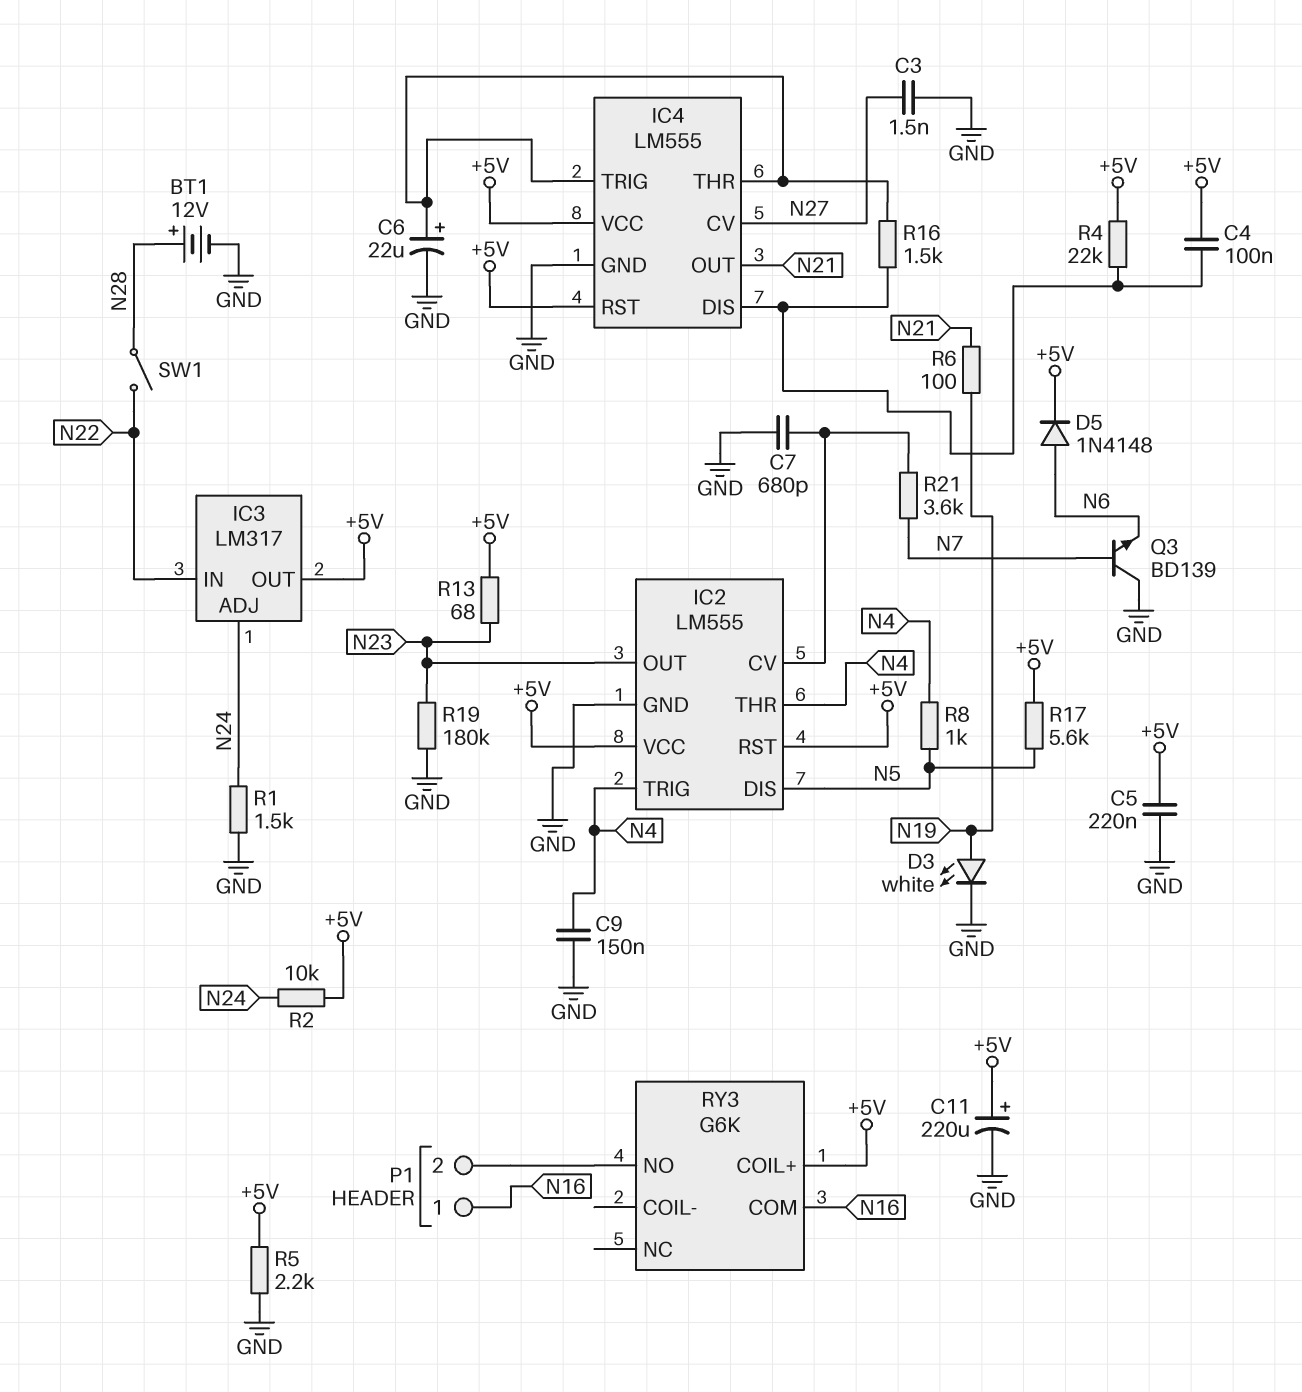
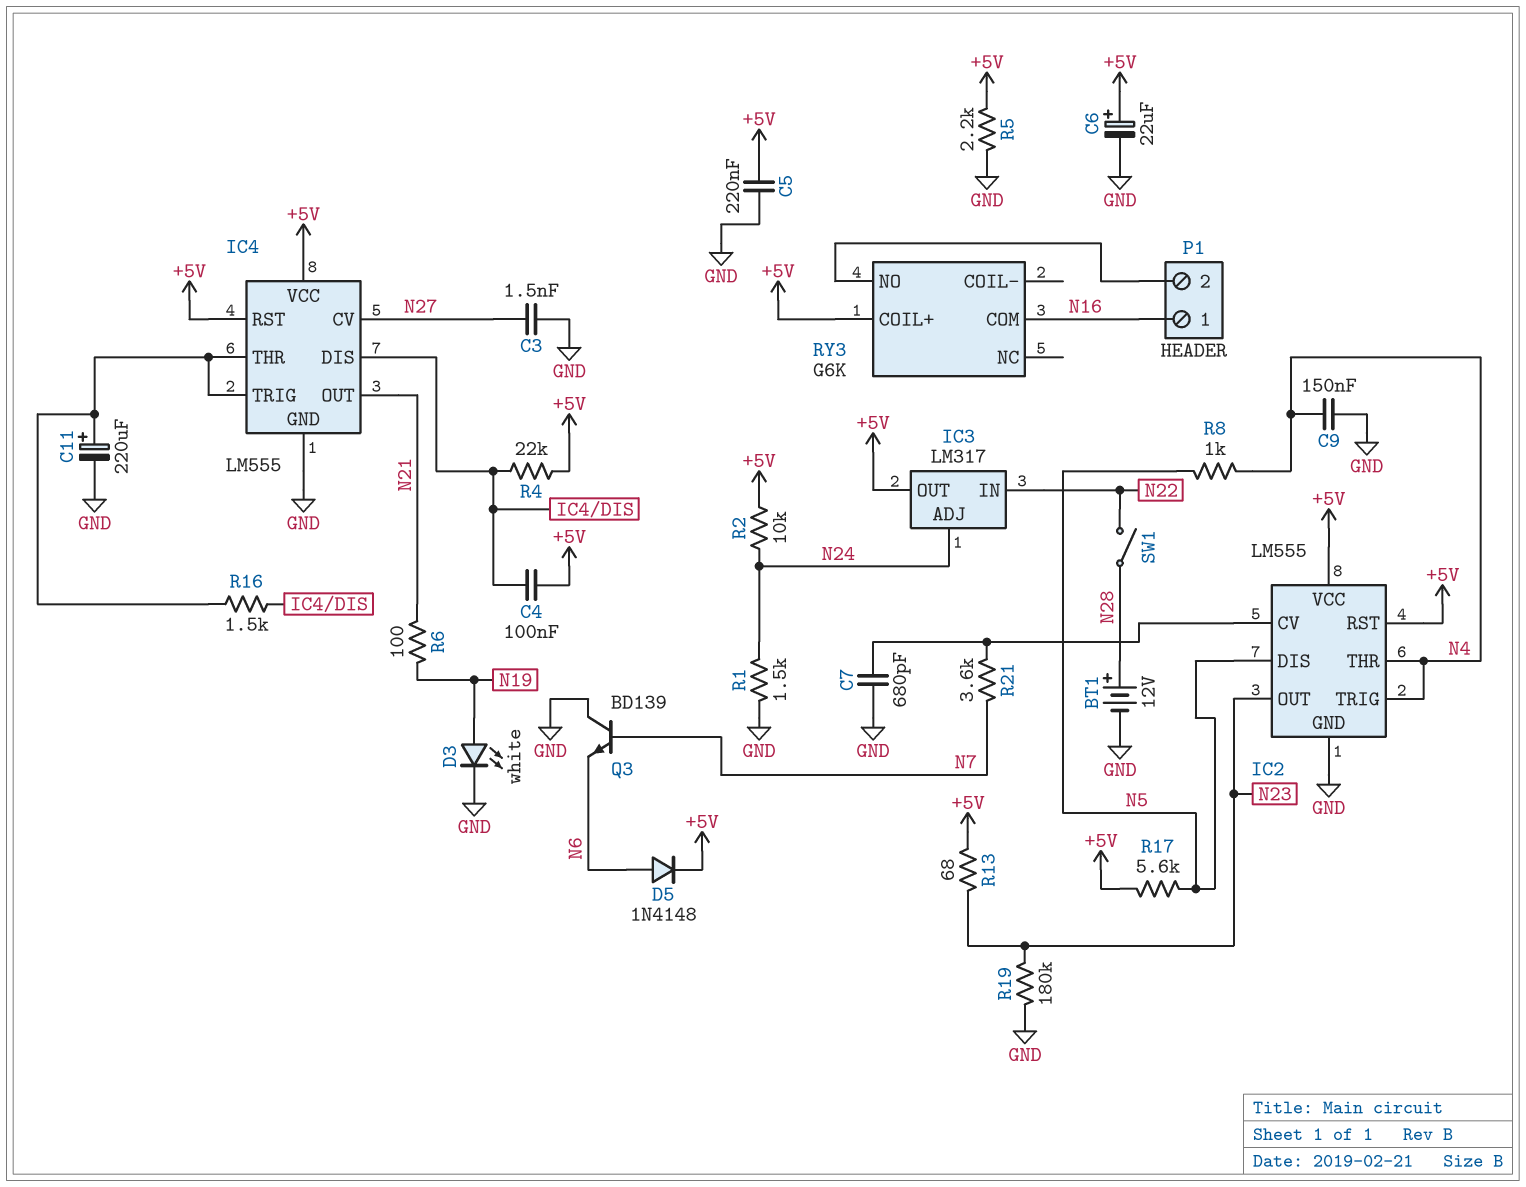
C6: 22uF (plus IC4/THR, minus GND) -> 22uF (plus +5V, minus GND)
C11: 220uF (plus +5V, minus GND) -> 220uF (plus IC4/THR, minus GND)

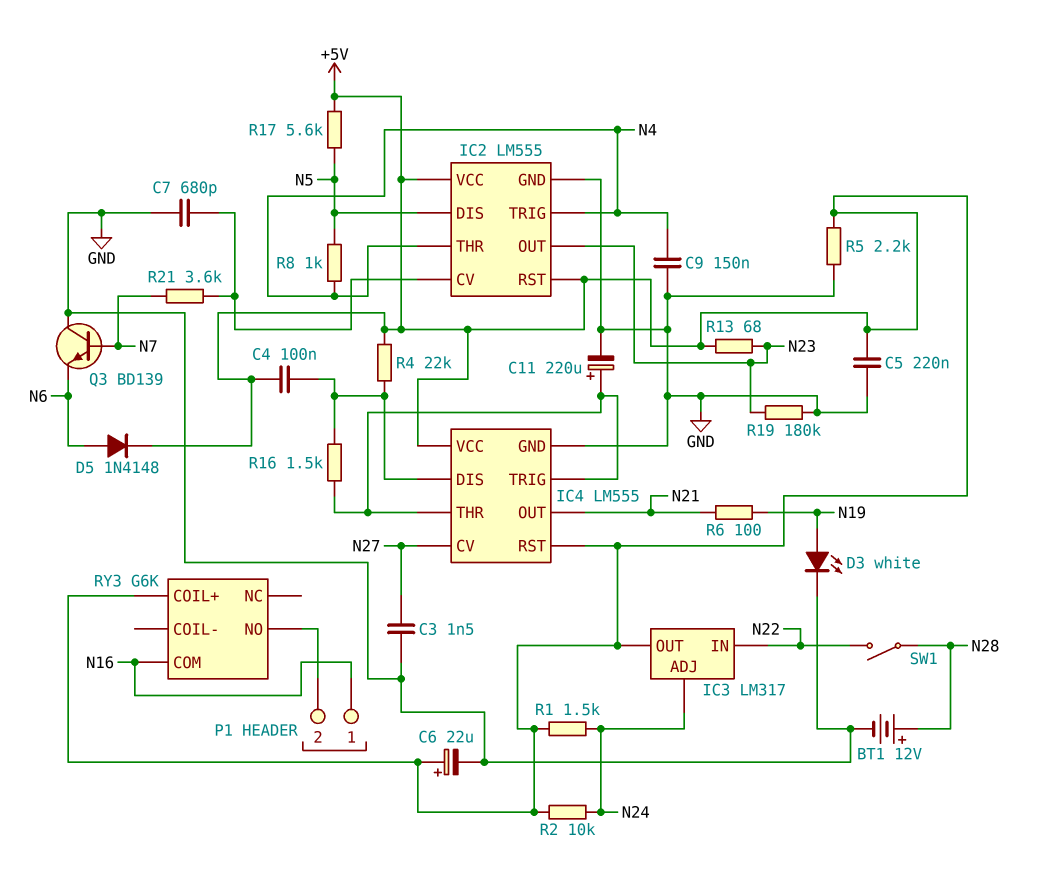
R1: 1.5k (GND, N24) -> 1.5k (+5V, N24)

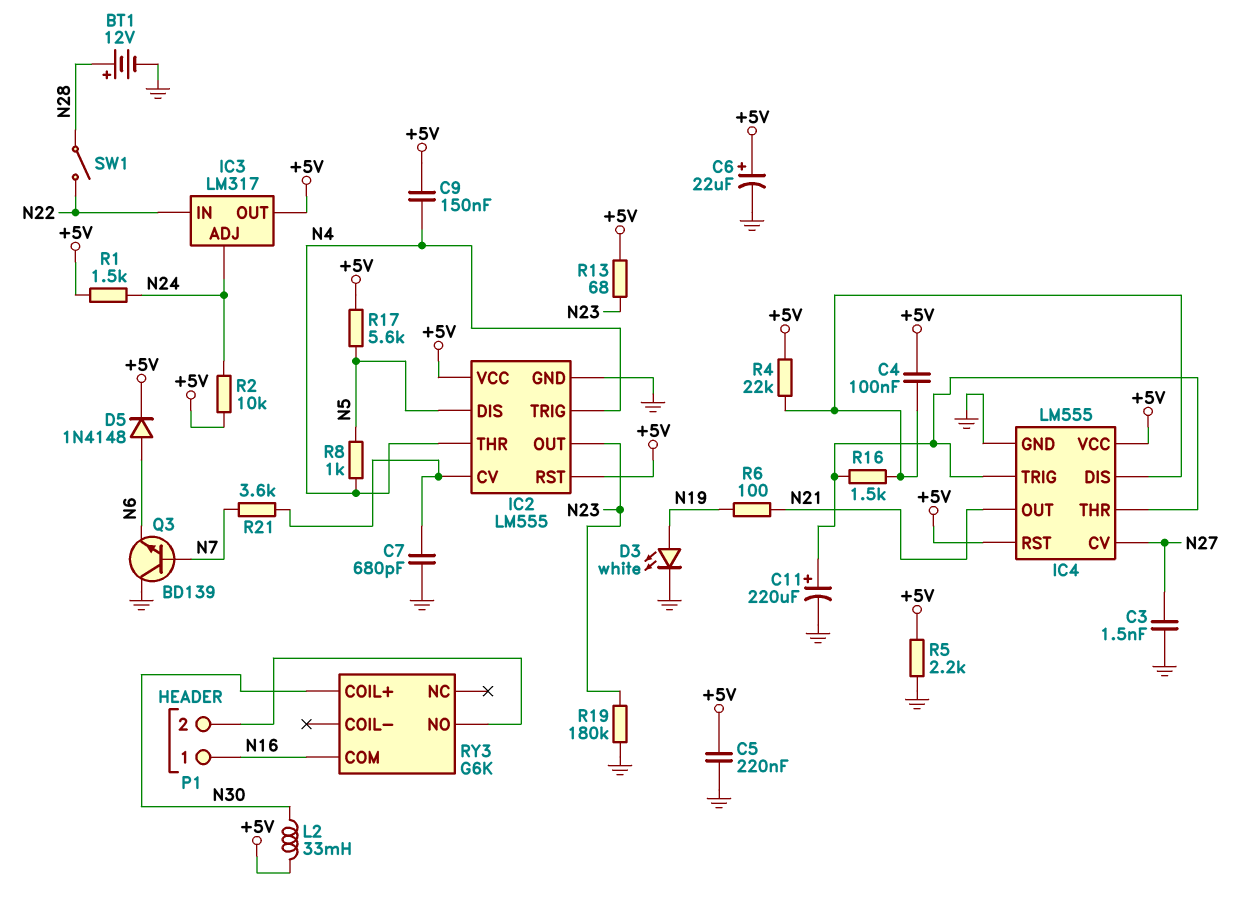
C9: 150nF (GND, N4) -> 150nF (+5V, N4)
L2: none -> 33mH (+5V, N30)
RY3 pin COIL+: +5V -> N30

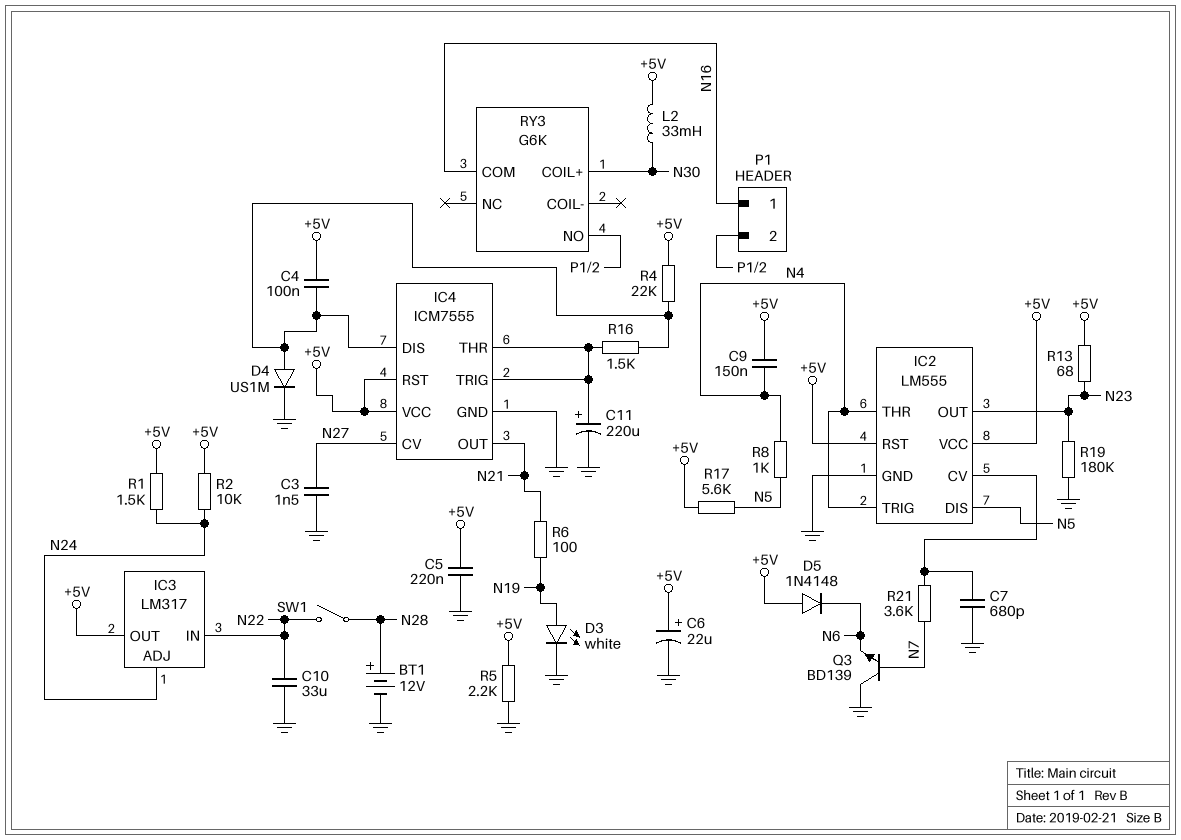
C10: none -> 33uF (GND, N22)
D4: none -> diode US1M (A IC4/DIS, K GND)
D5: diode 1N4148 (A N6, K +5V) -> diode 1N4148 (A +5V, K N6)
IC4: LM555 -> ICM7555

